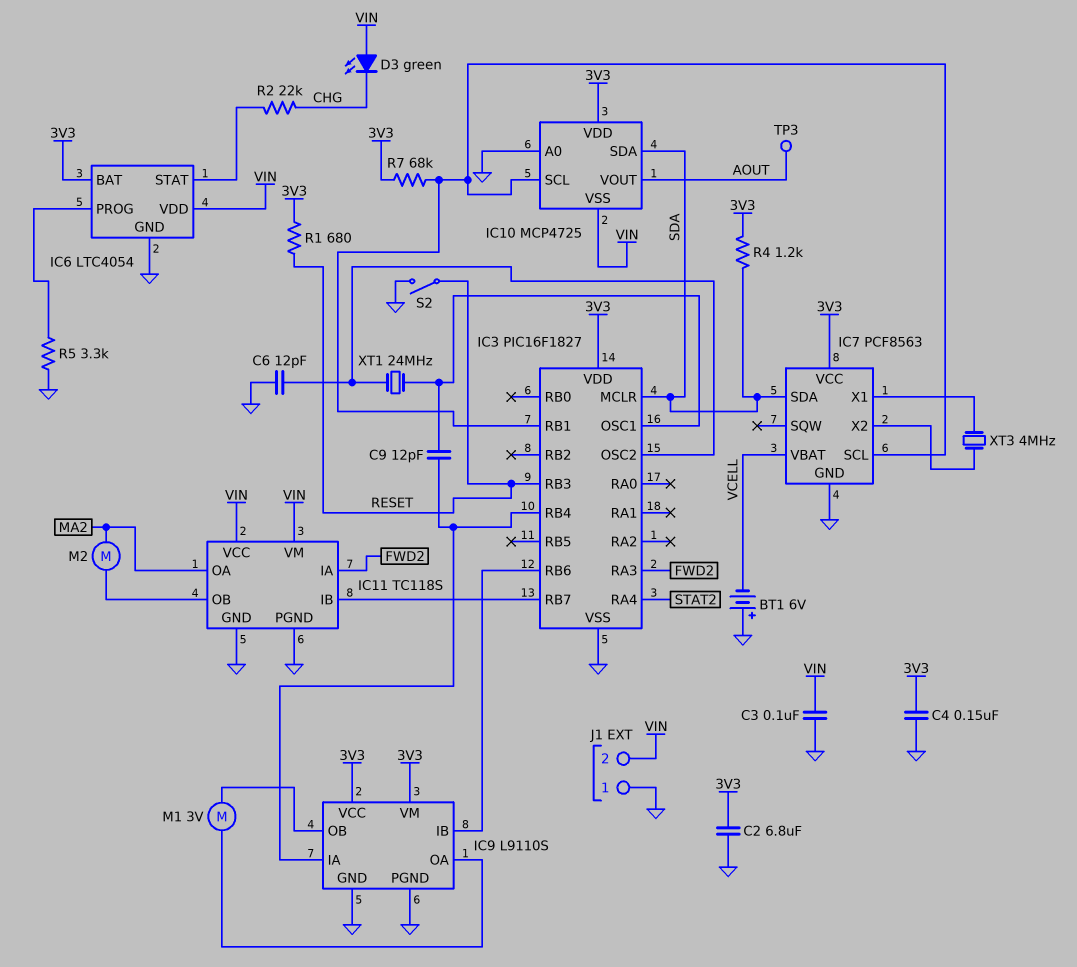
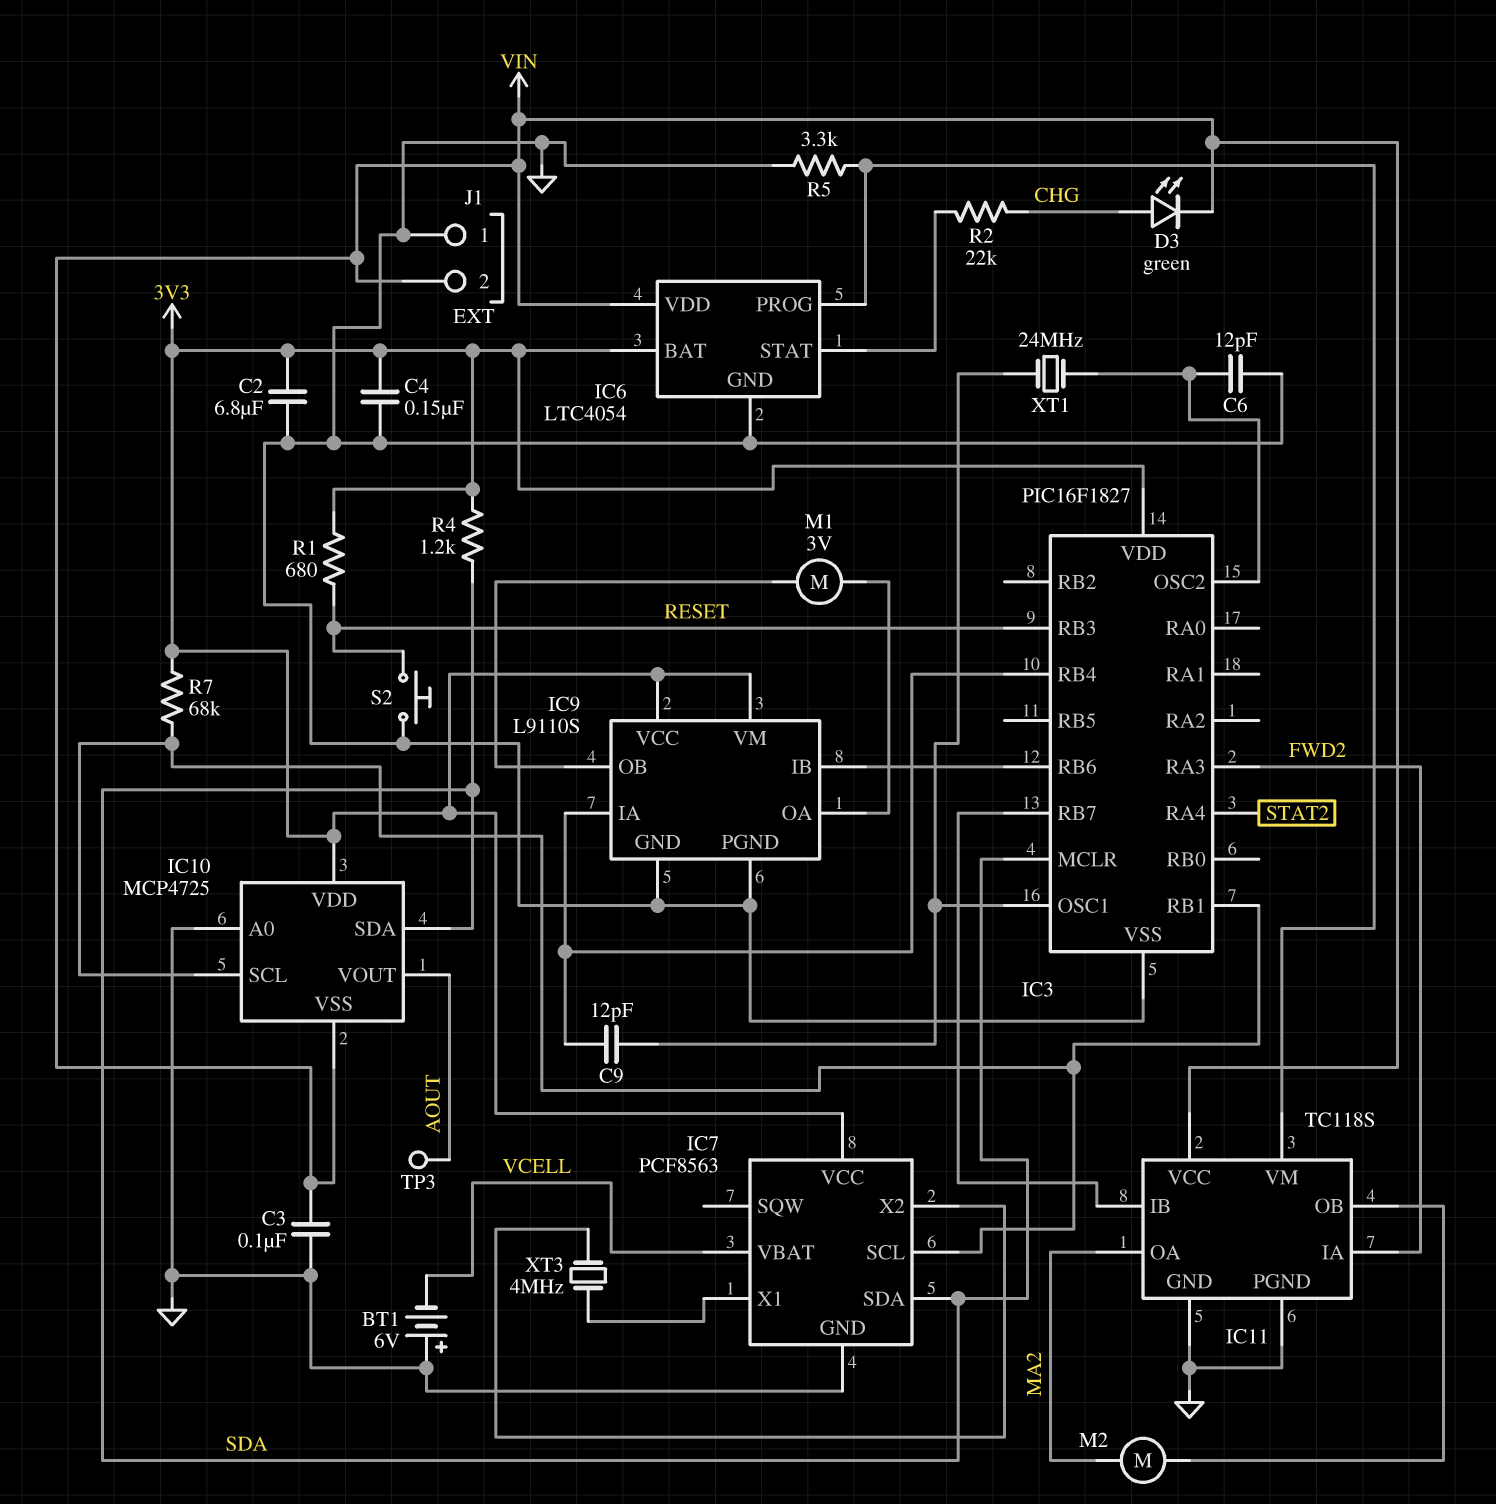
D3: LED green (A VIN, K CHG) -> LED green (A CHG, K VIN)
IC11 pin VM: VIN -> IC6/PROG
S2: switch (GND, RESET) -> button (GND, RESET)

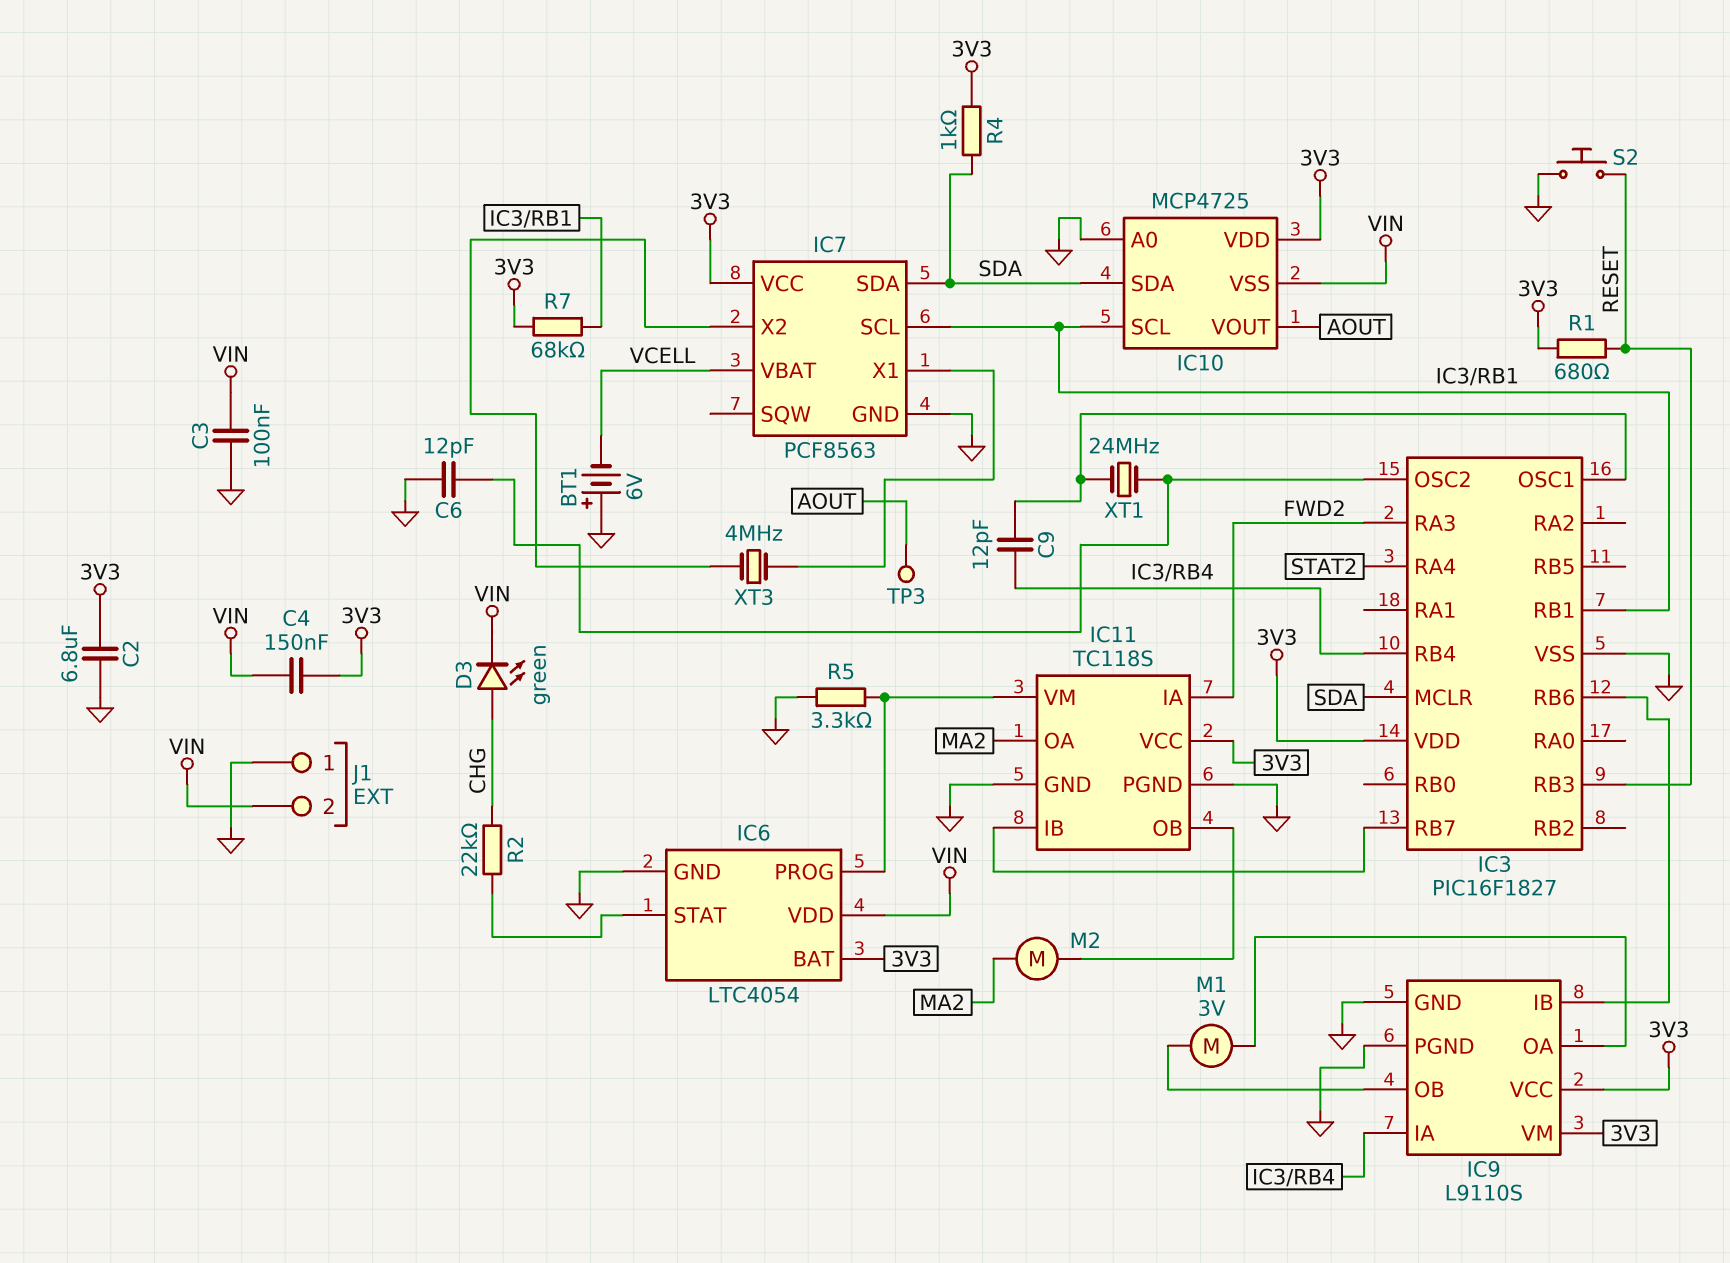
C4: 150nF (3V3, GND) -> 150nF (3V3, VIN)
IC11 pin VCC: VIN -> 3V3
R4: 1.2k (3V3, SDA) -> 1k (3V3, SDA)

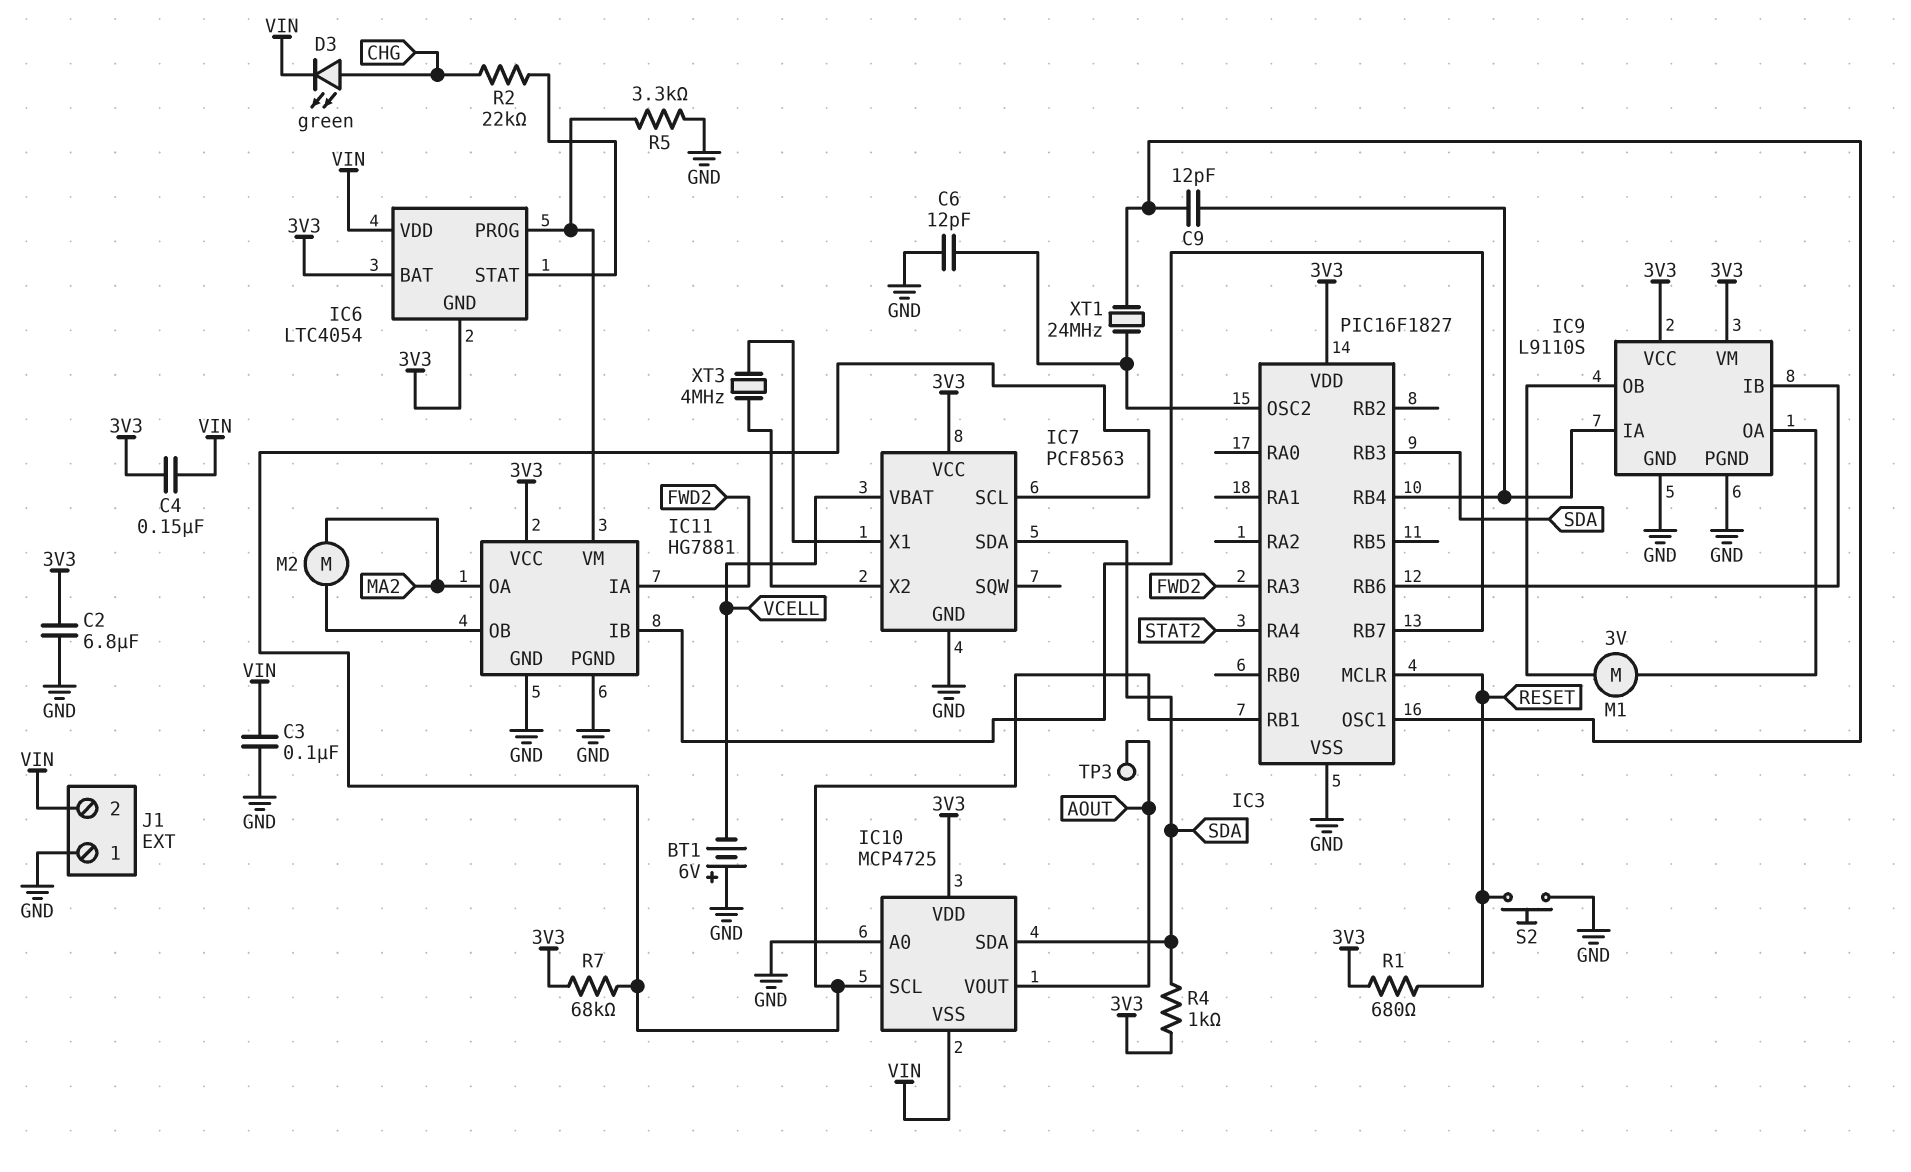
IC3 pin MCLR: SDA -> RESET
IC3 pin RB3: RESET -> SDA
IC6 pin GND: GND -> 3V3
IC11: TC118S -> HG7881

